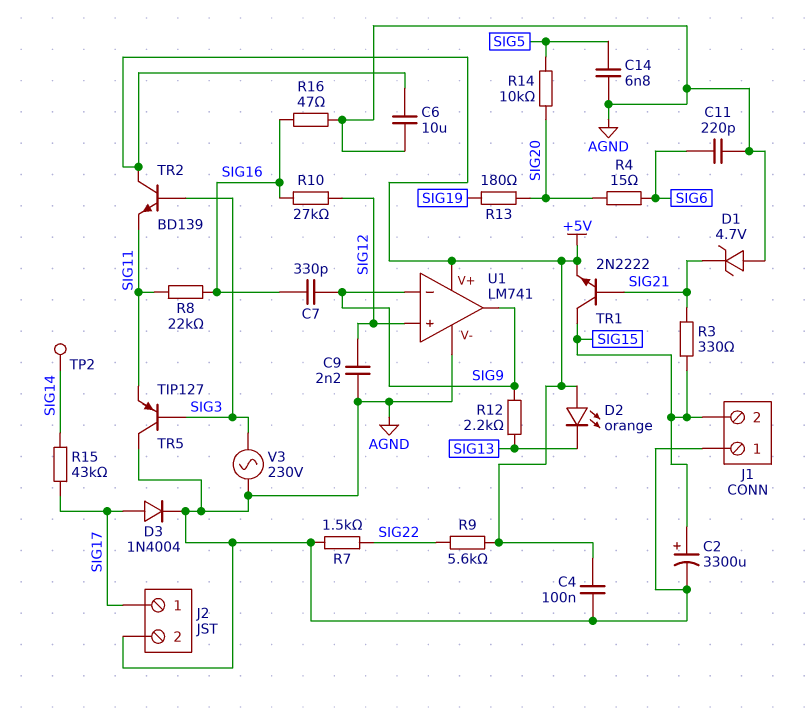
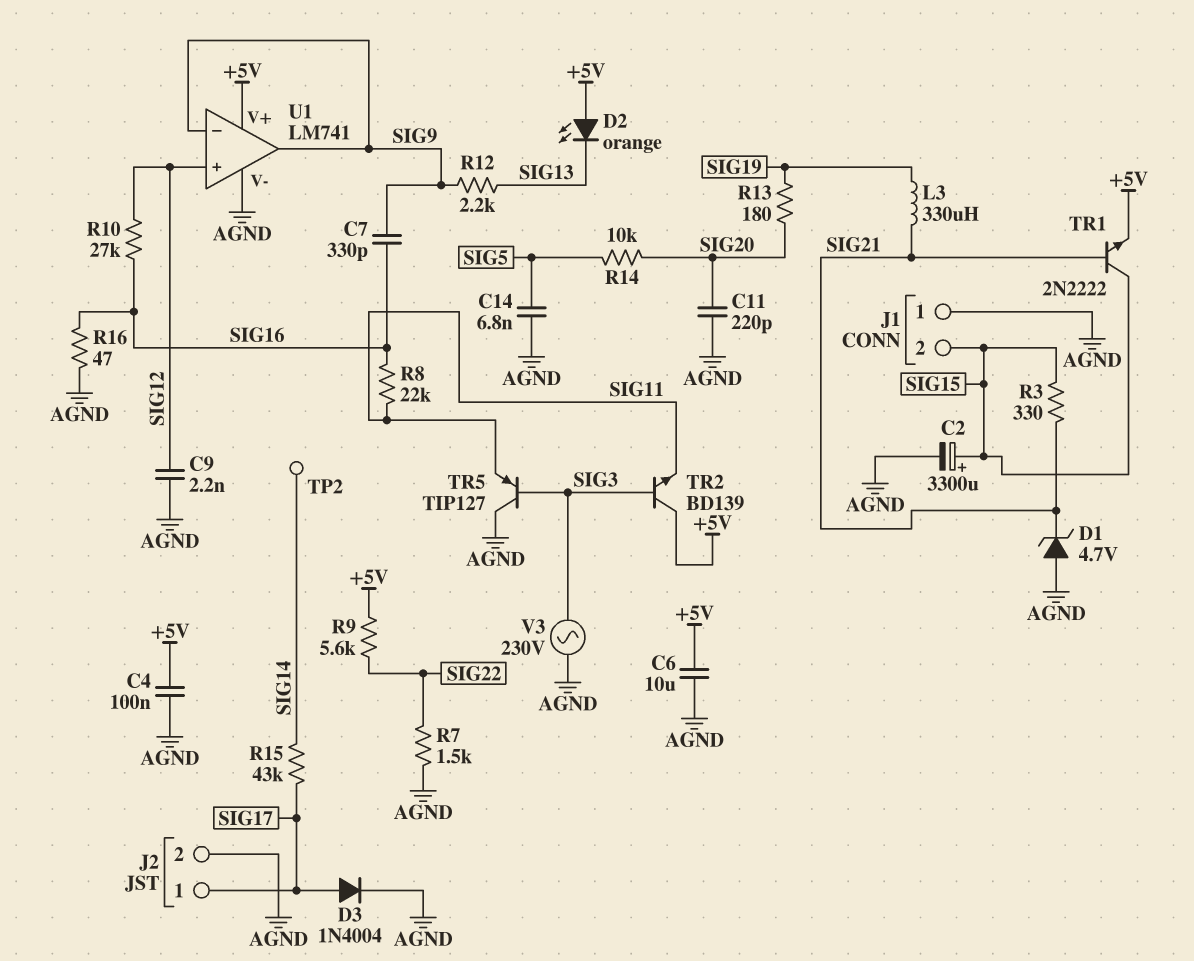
C11: 220pF (AGND, SIG6) -> 220pF (AGND, SIG20)
L3: none -> 330uH (SIG19, SIG21)
R4: 15 (SIG6, SIG20) -> none

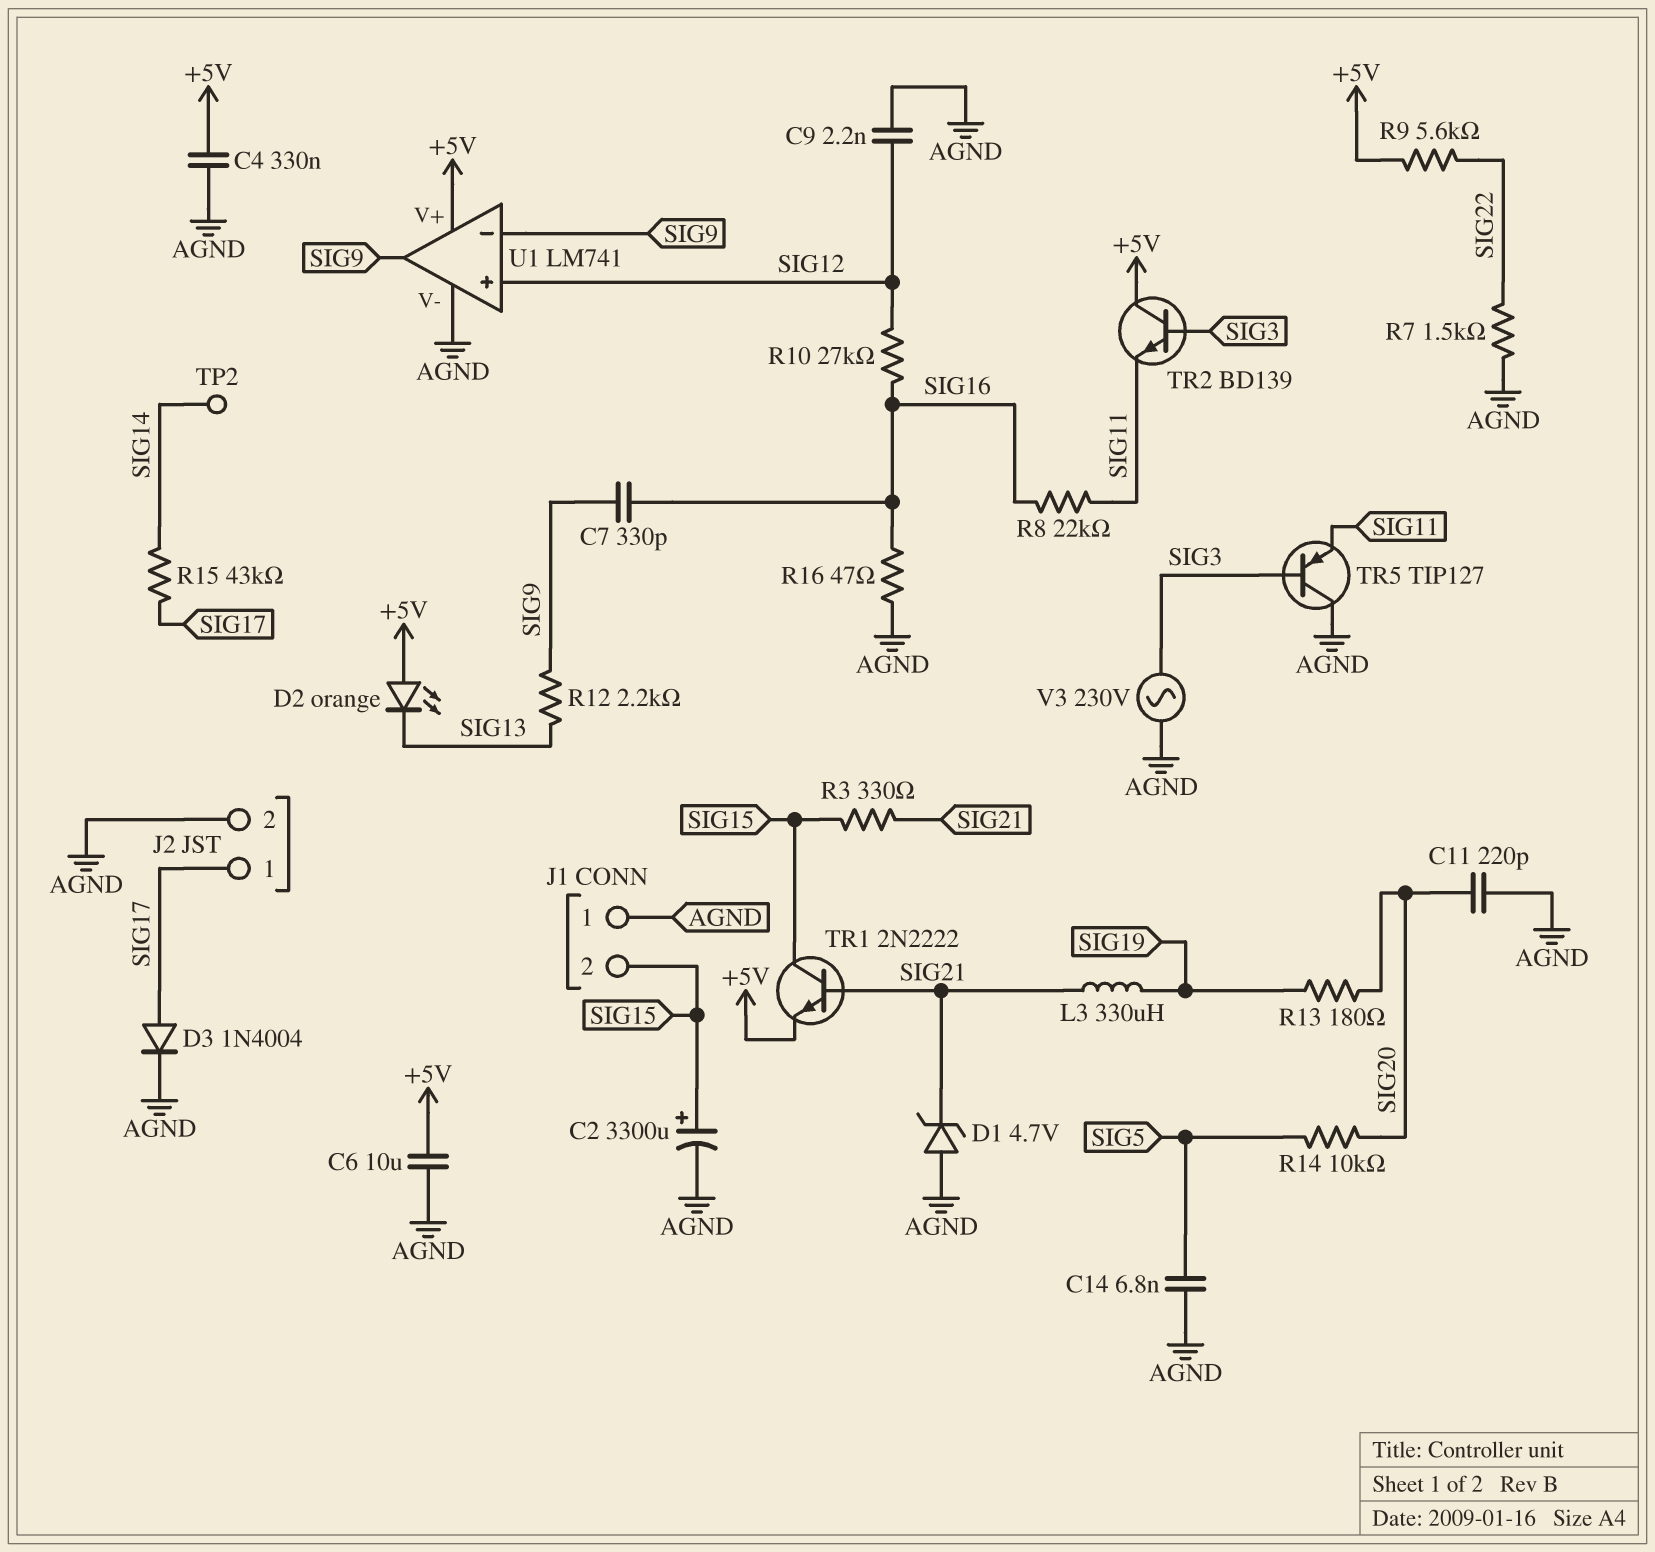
C4: 100nF (+5V, AGND) -> 330nF (+5V, AGND)

